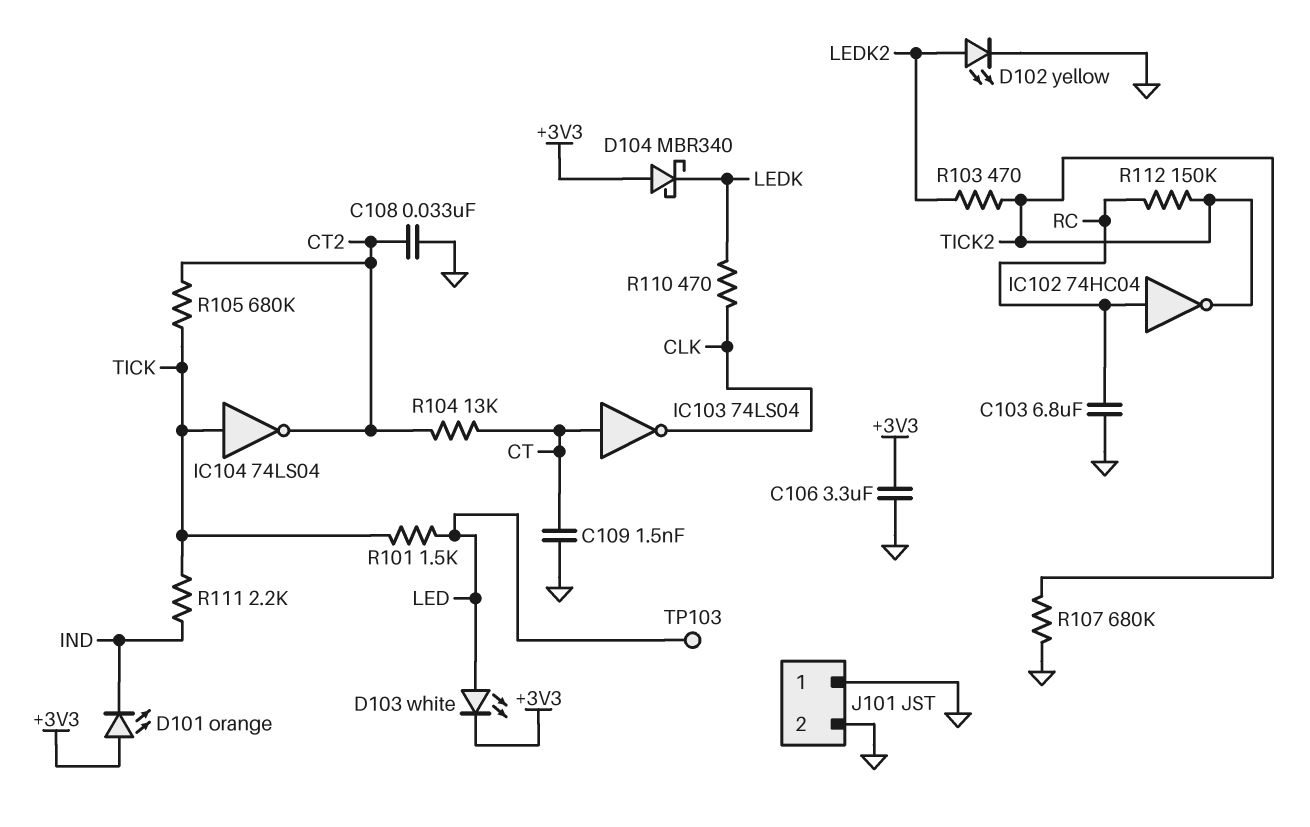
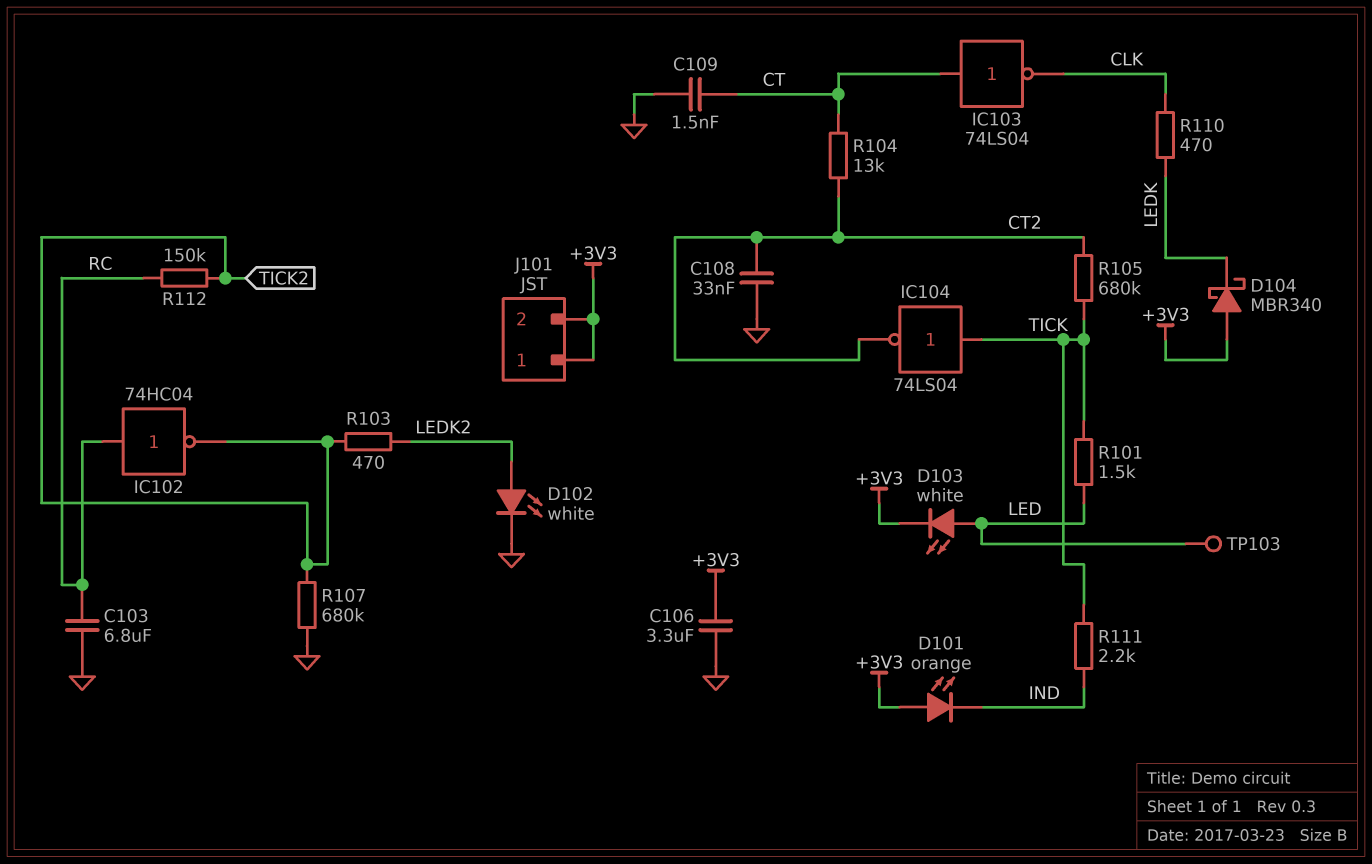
D102: LED yellow (A LEDK2, K GND) -> LED white (A LEDK2, K GND)
J101 pin 1: GND -> +3V3
J101 pin 2: GND -> +3V3

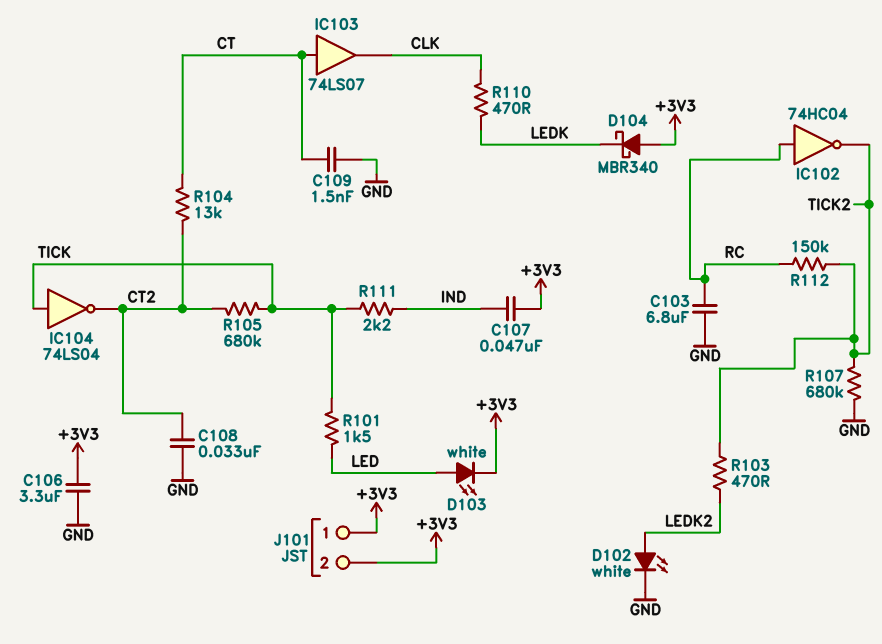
C107: none -> 47nF (+3V3, IND)
D101: LED orange (A +3V3, K IND) -> none
IC103: NOT 74LS04 (in CT, out CLK) -> buffer 74LS07 (in CT, out CLK)
TP103: test point (LED) -> none

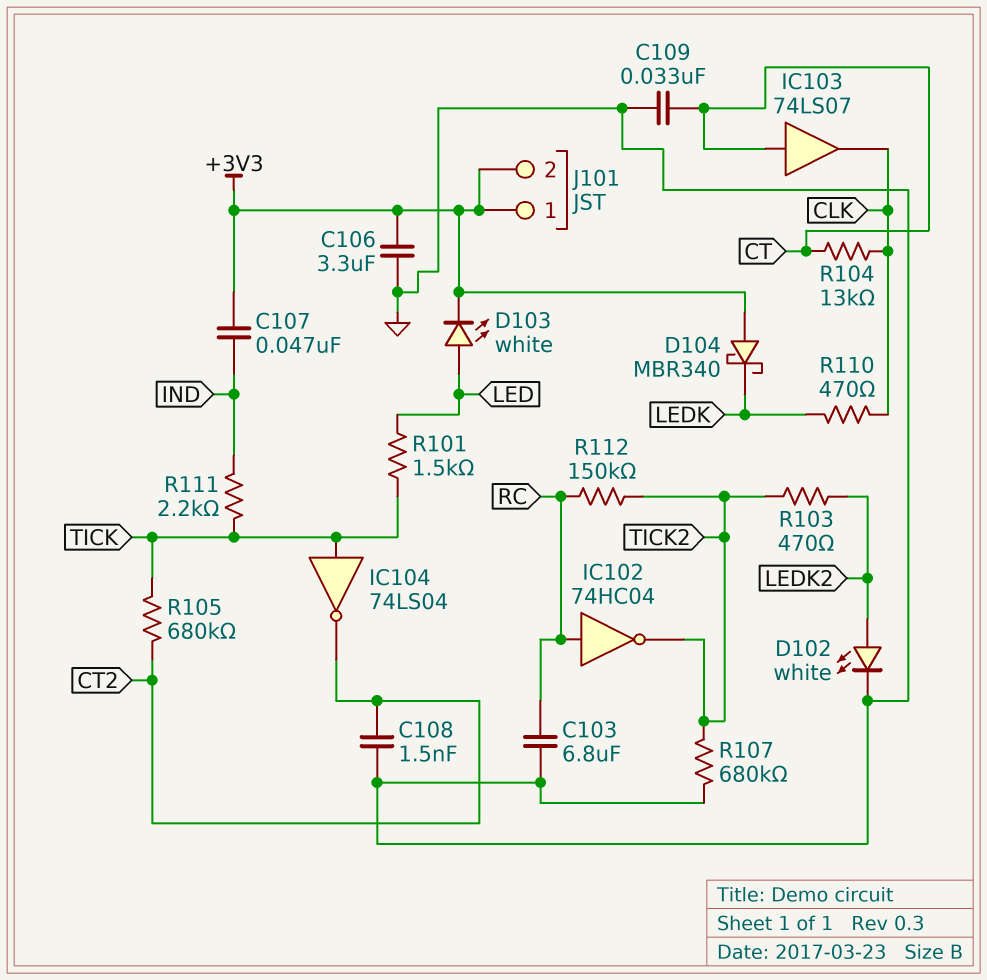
C108: 33nF (CT2, GND) -> 1.5nF (CT2, GND)
C109: 1.5nF (CT, GND) -> 33nF (CT, GND)
R104: 13k (CT, CT2) -> 13k (CLK, CT)

